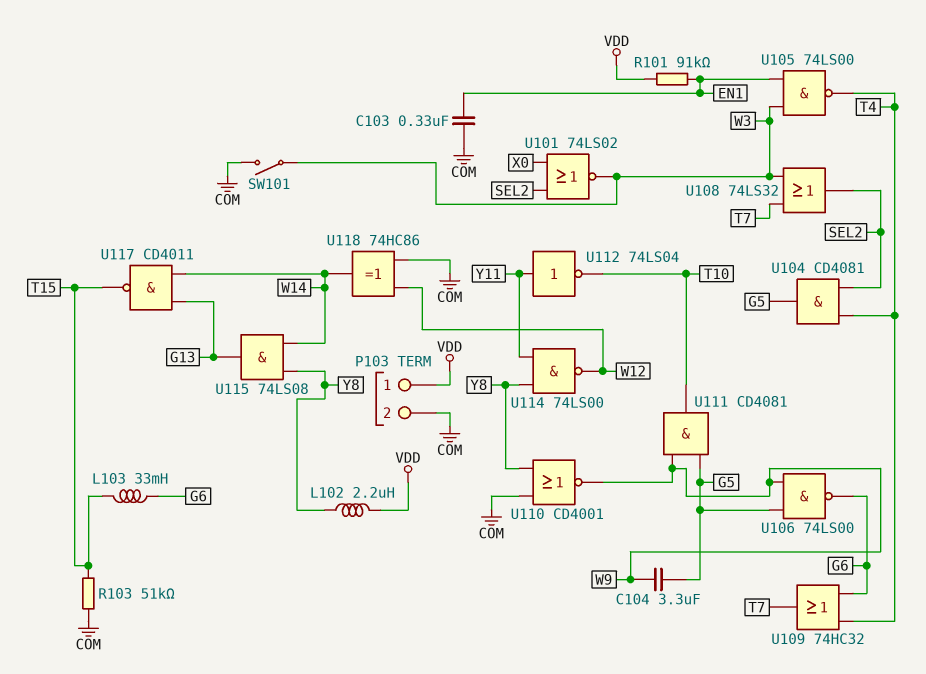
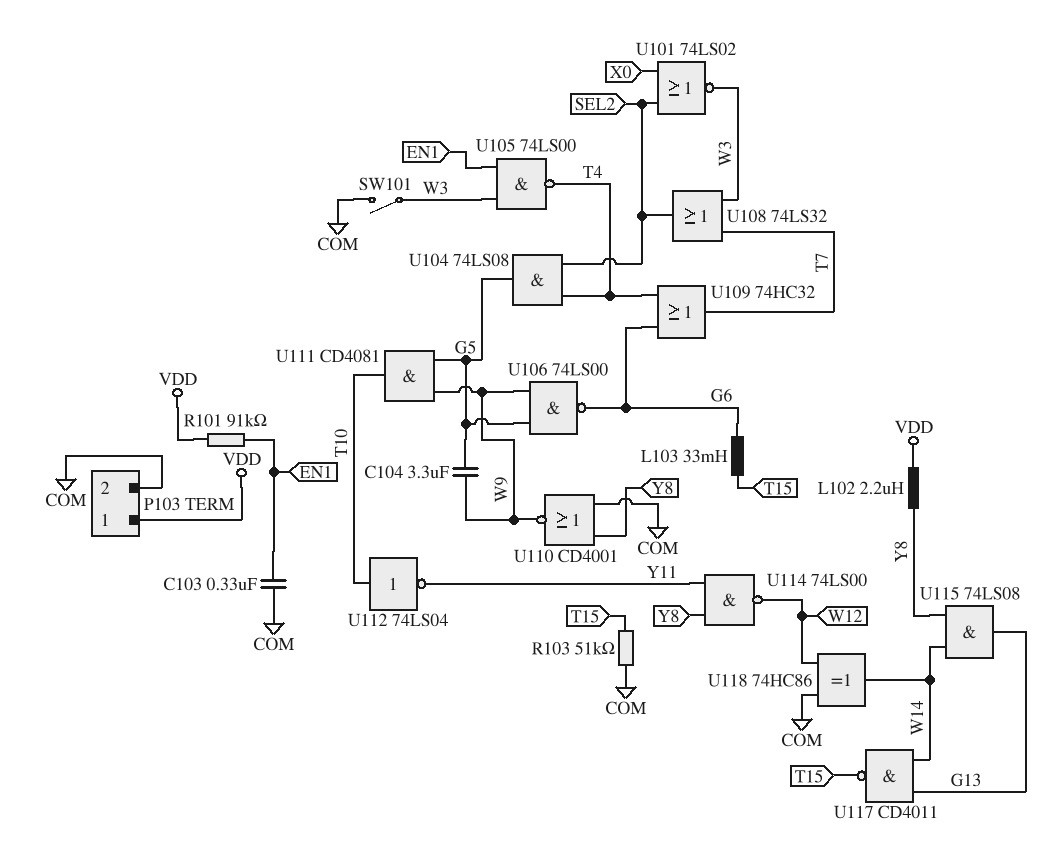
U104: AND CD4081 (in SEL2, in T4, out G5) -> AND 74LS08 (in SEL2, in T4, out G5)
U112: NOT 74LS04 (in Y11, out T10) -> NOT 74LS04 (in T10, out Y11)

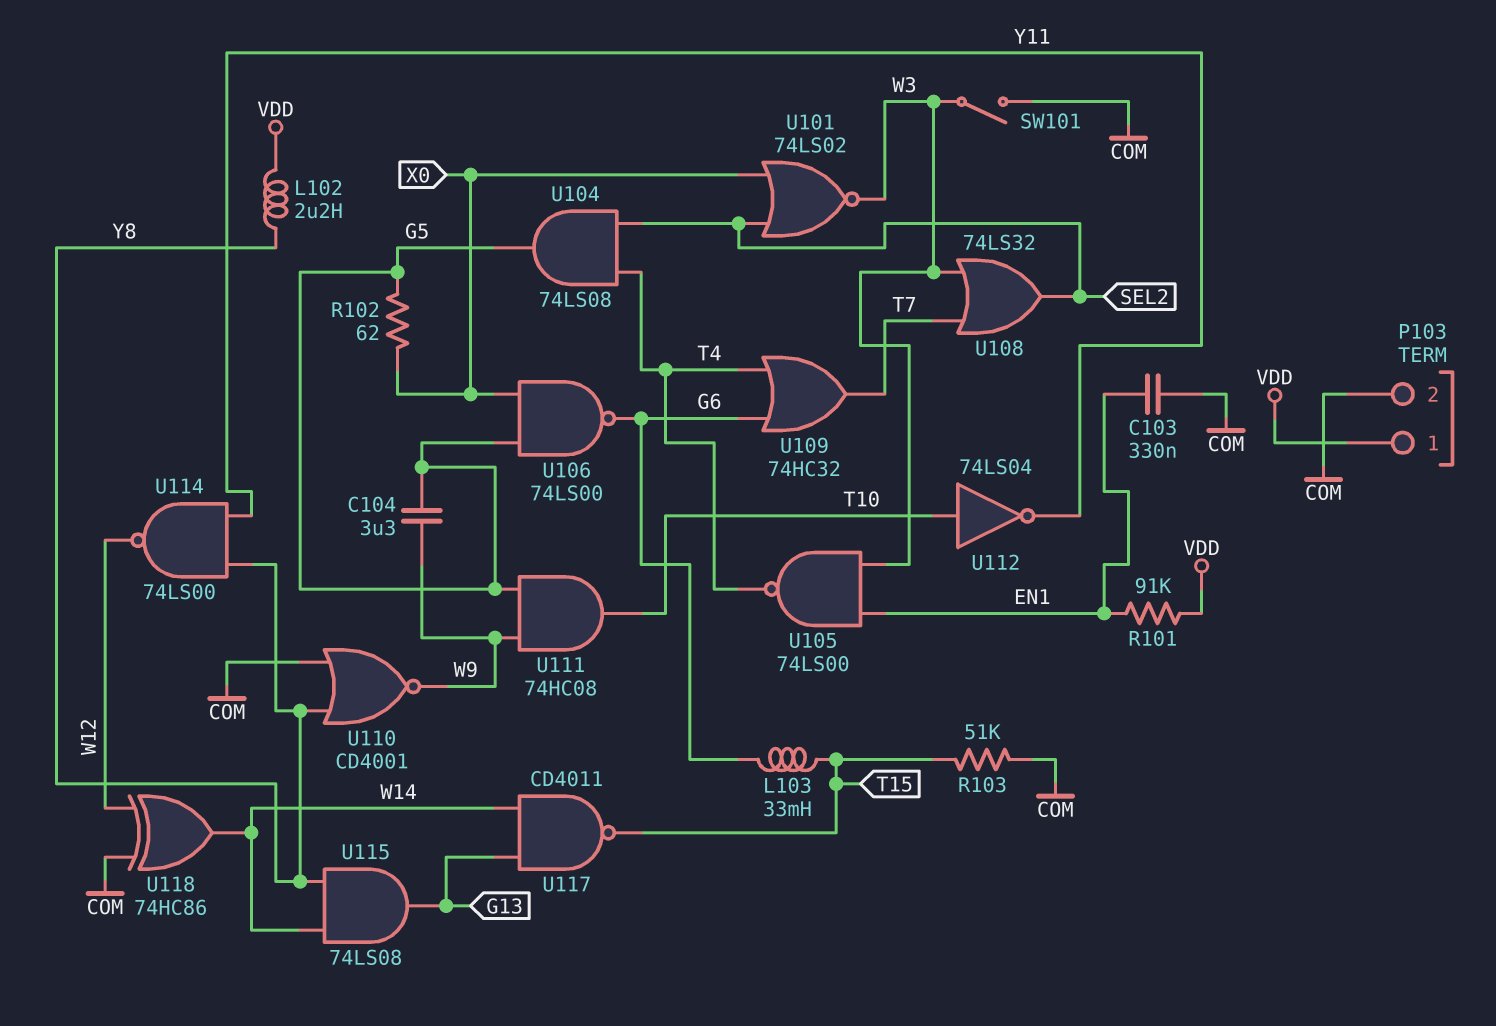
R102: none -> 62 (G5, X0)
U106: NAND 74LS00 (in G5, in W9, out G6) -> NAND 74LS00 (in G5, in X0, out G6)
U111: AND CD4081 (in G5, in W9, out T10) -> AND 74HC08 (in G5, in W9, out T10)

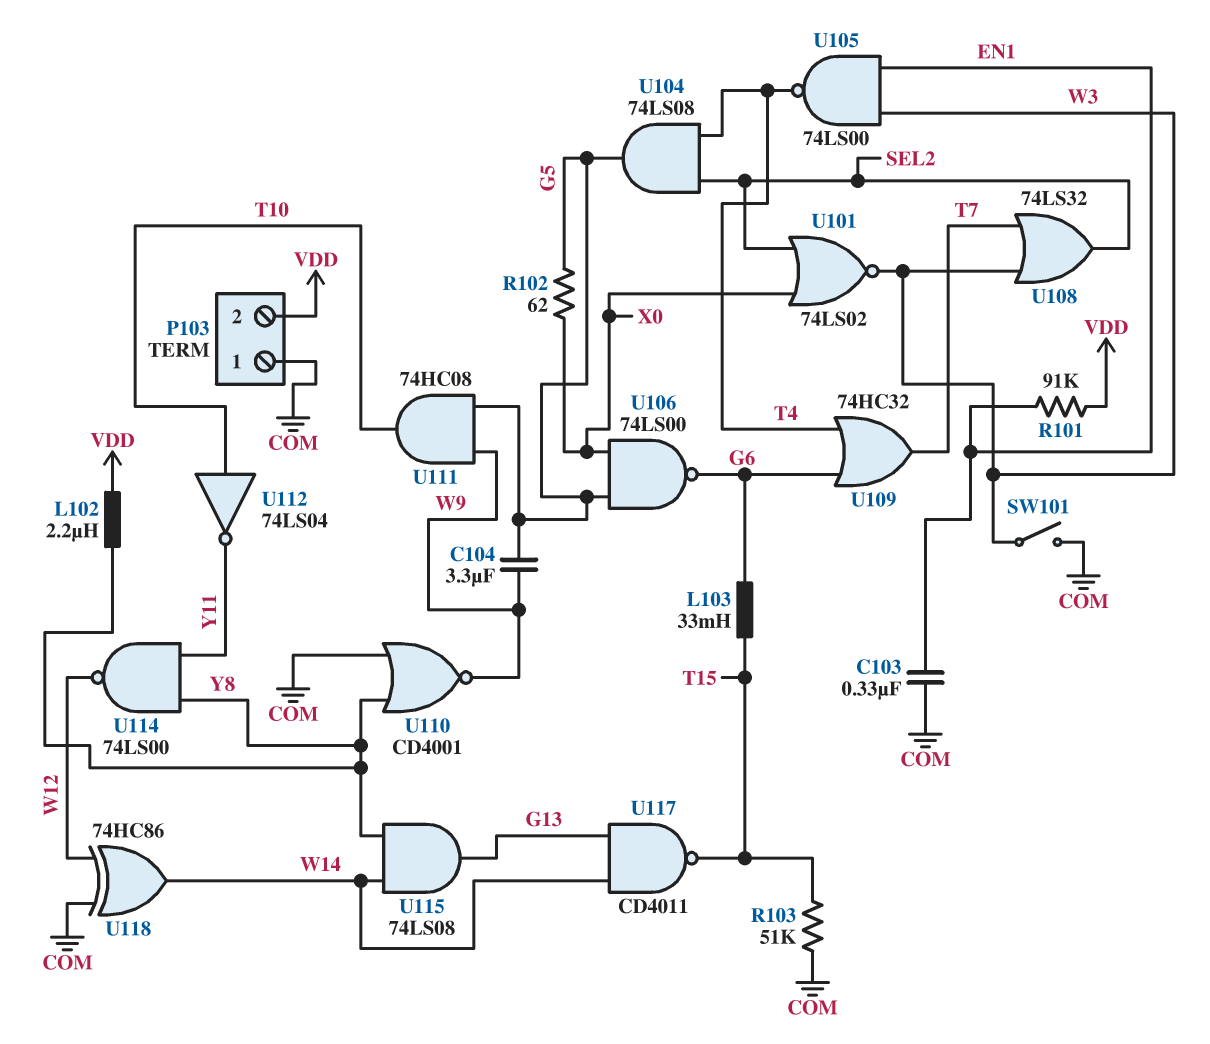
P103 pin 1: VDD -> COM
P103 pin 2: COM -> VDD

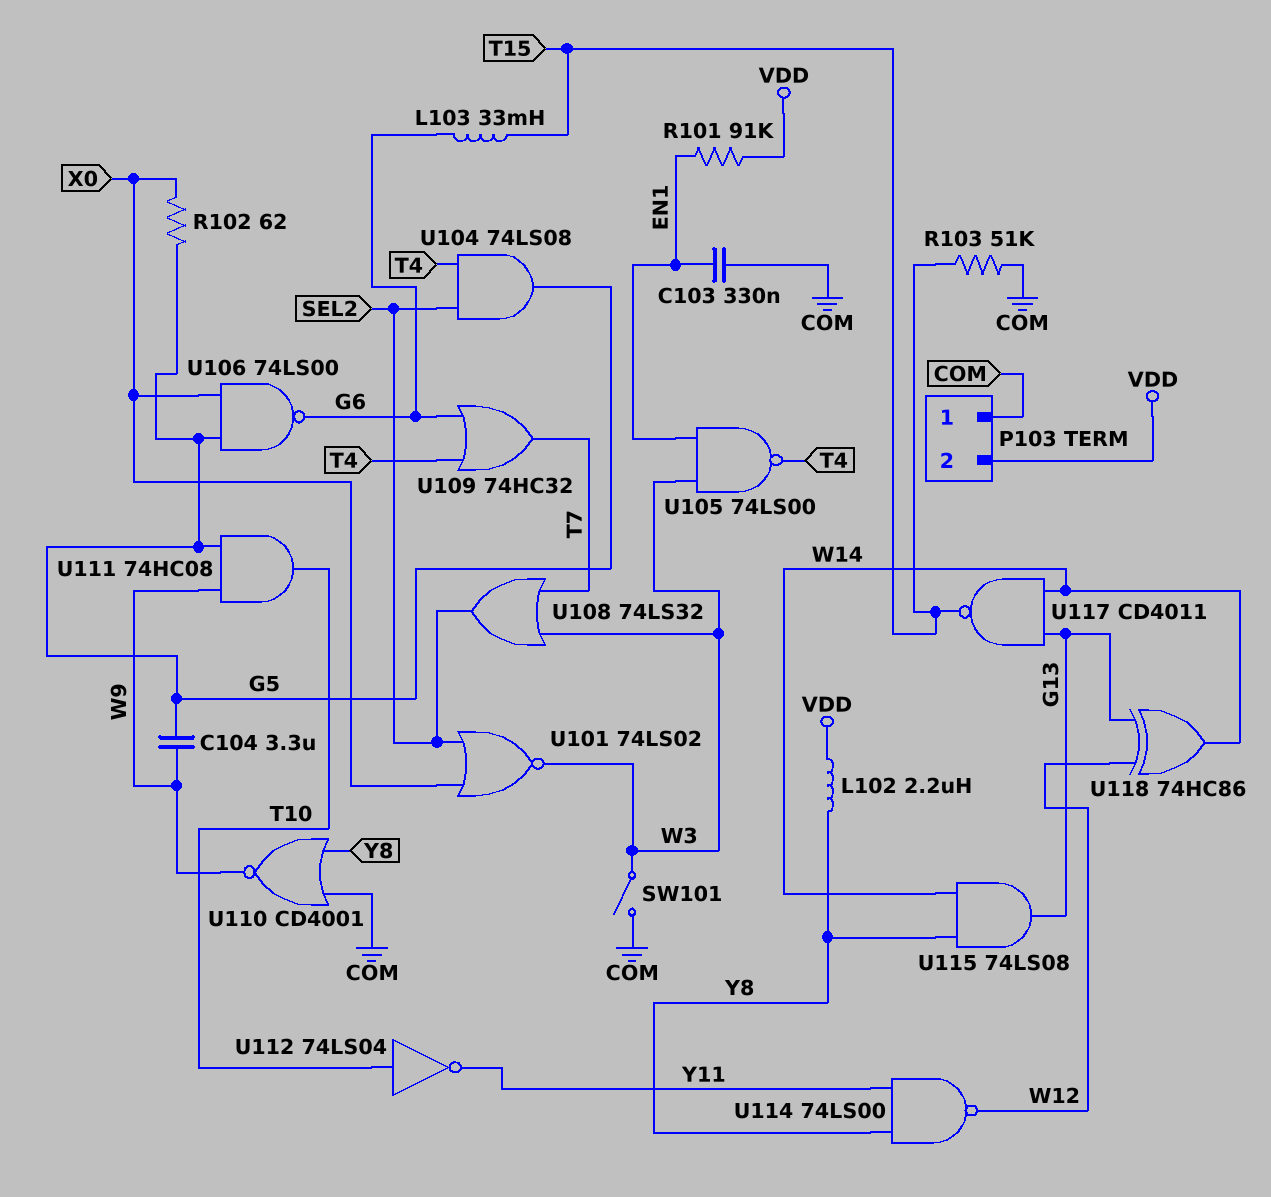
U118: XOR 74HC86 (in COM, in W12, out W14) -> XOR 74HC86 (in G13, in W12, out W14)

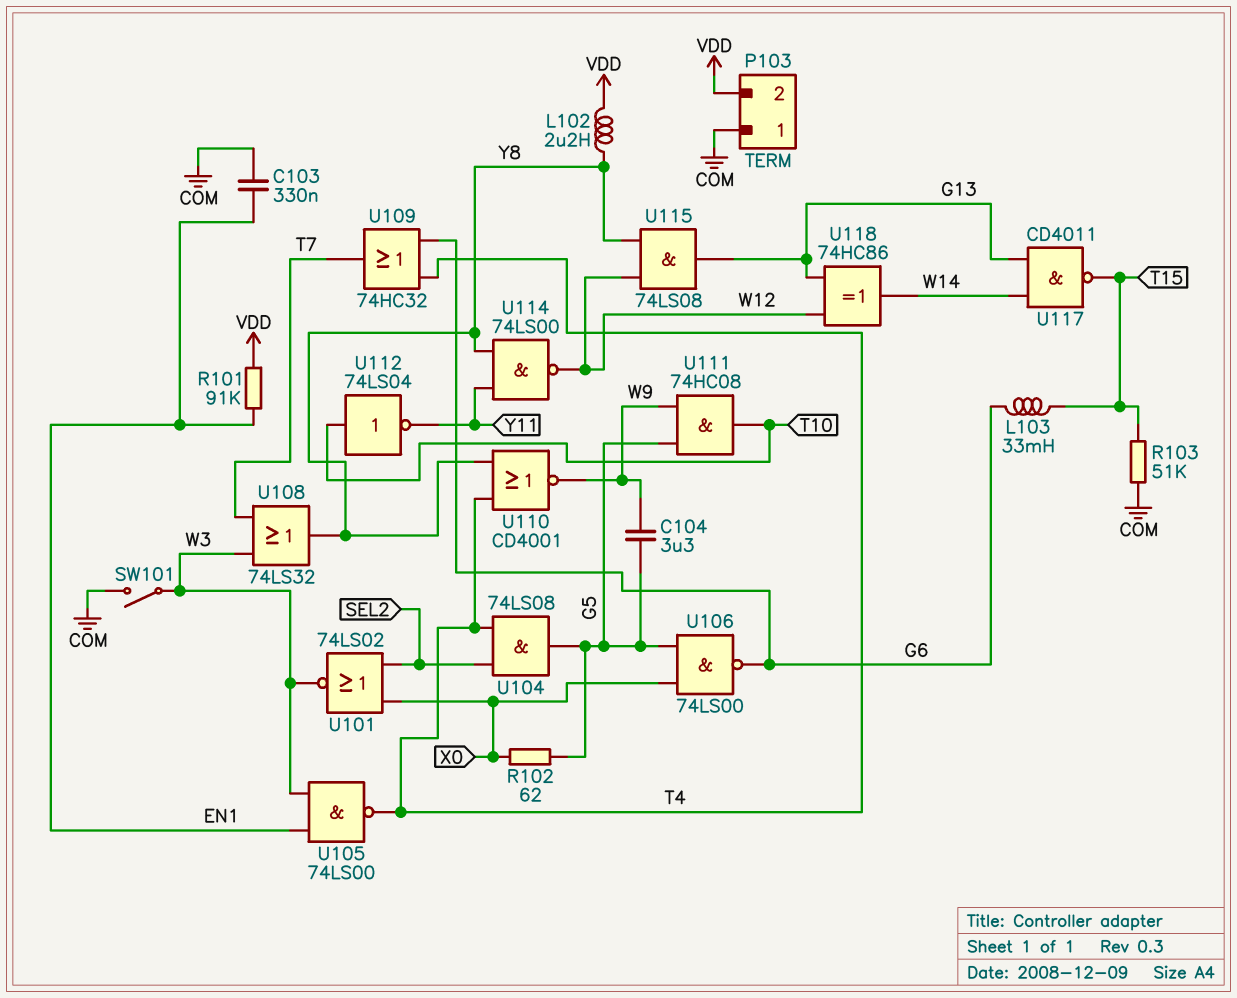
U108: OR 74LS32 (in T7, in W3, out SEL2) -> OR 74LS32 (in T7, in W3, out Y8)
U110: NOR CD4001 (in COM, in Y8, out W9) -> NOR CD4001 (in T4, in Y8, out W9)
U115: AND 74LS08 (in W14, in Y8, out G13) -> AND 74LS08 (in W12, in Y8, out G13)

